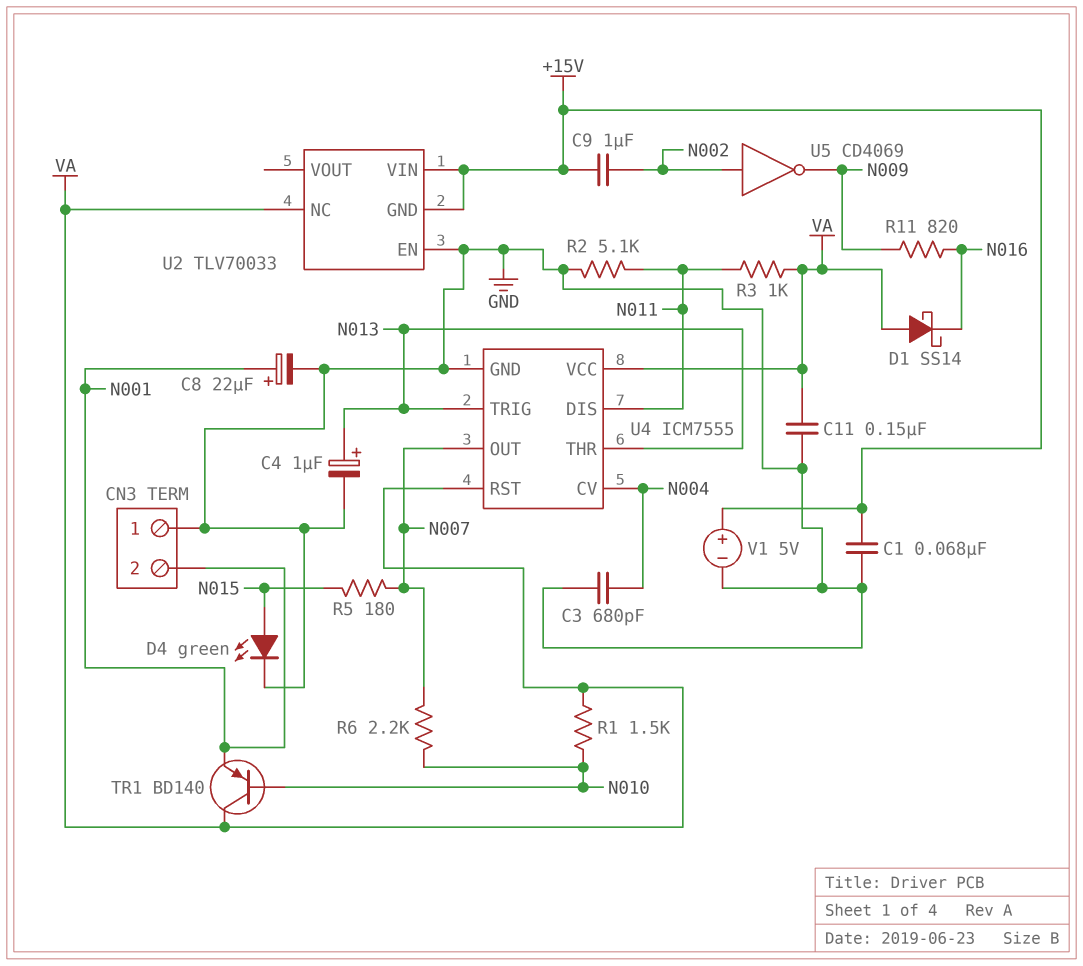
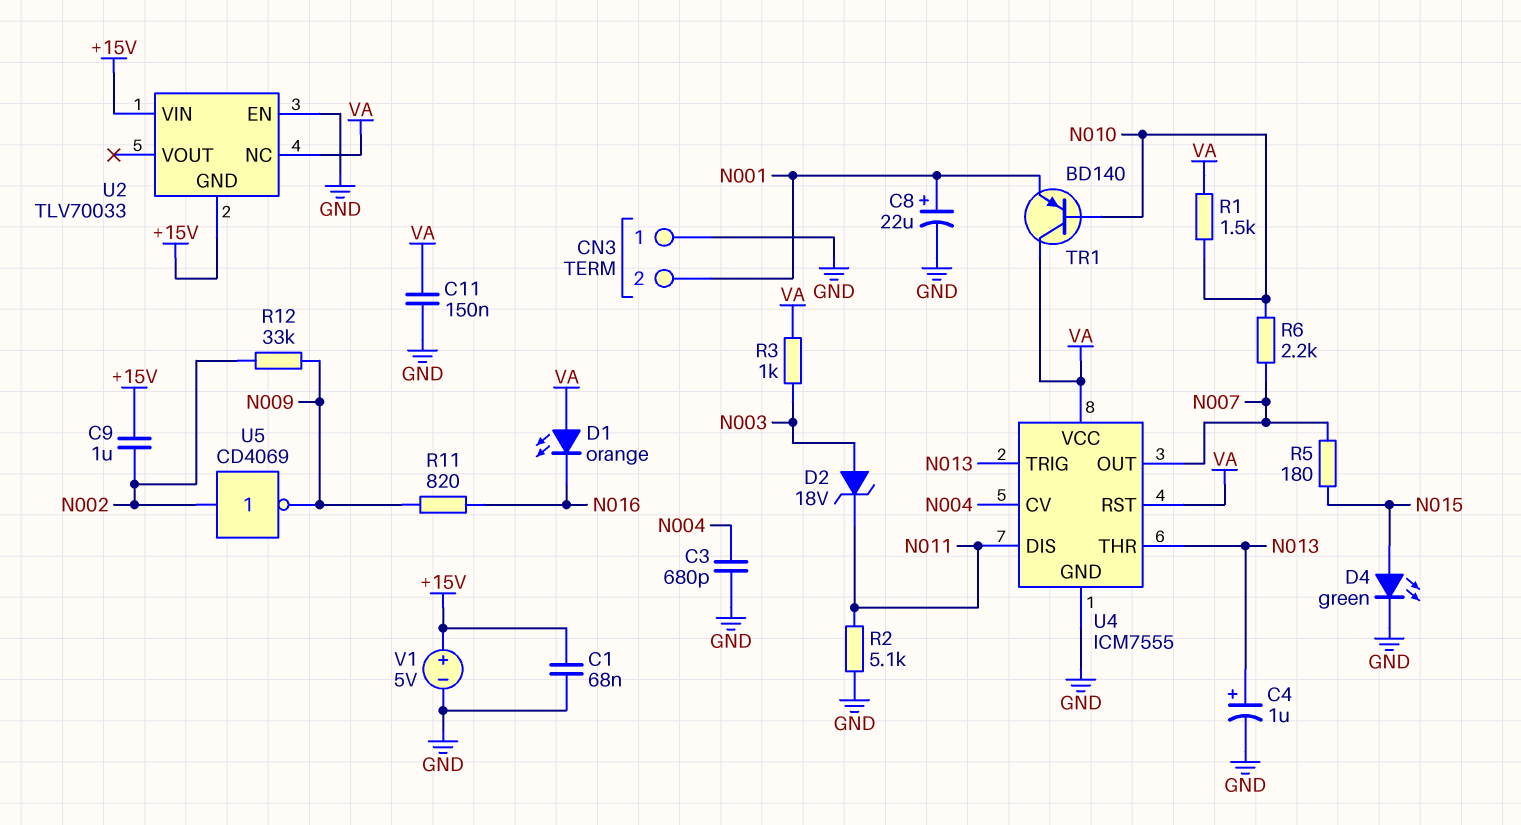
D1: schottky SS14 (A VA, K N016) -> LED orange (A VA, K N016)
D2: none -> zener 18V (A N003, K N011)
R3: 1k (N011, VA) -> 1k (N003, VA)
R12: none -> 33k (N002, N009)

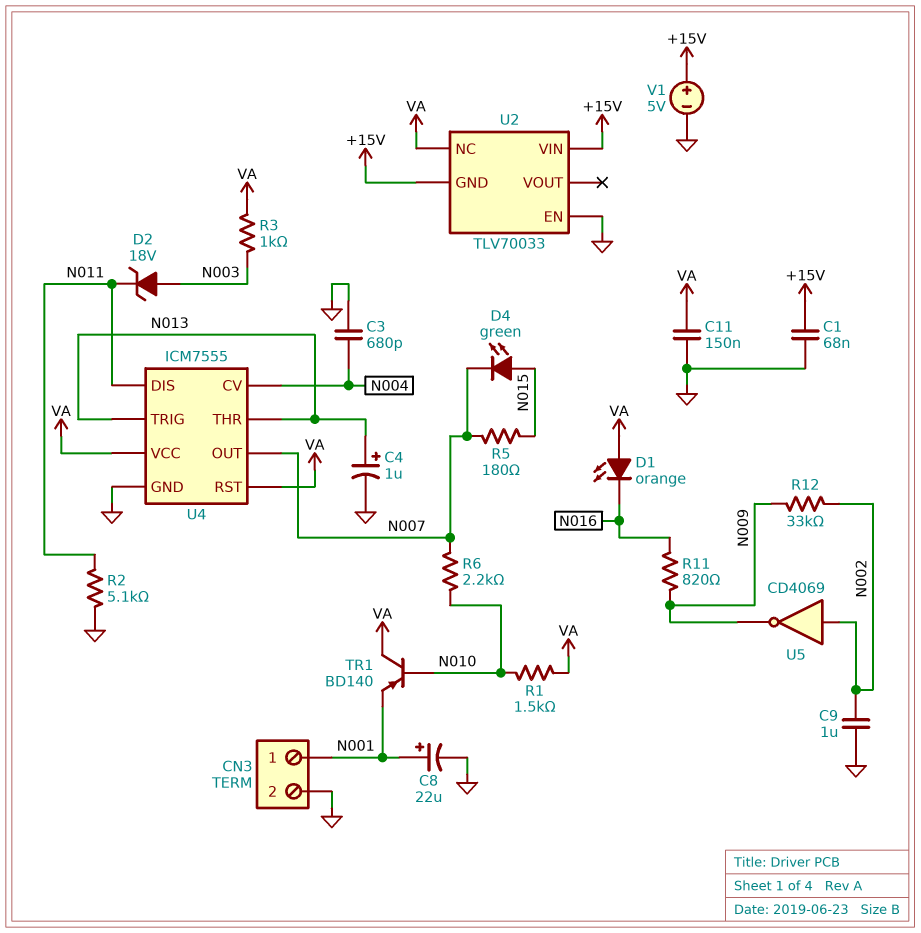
C9: 1uF (+15V, N002) -> 1uF (GND, N002)
CN3 pin 1: GND -> N001
CN3 pin 2: N001 -> GND
D4: LED green (A N015, K GND) -> LED green (A N015, K N007)

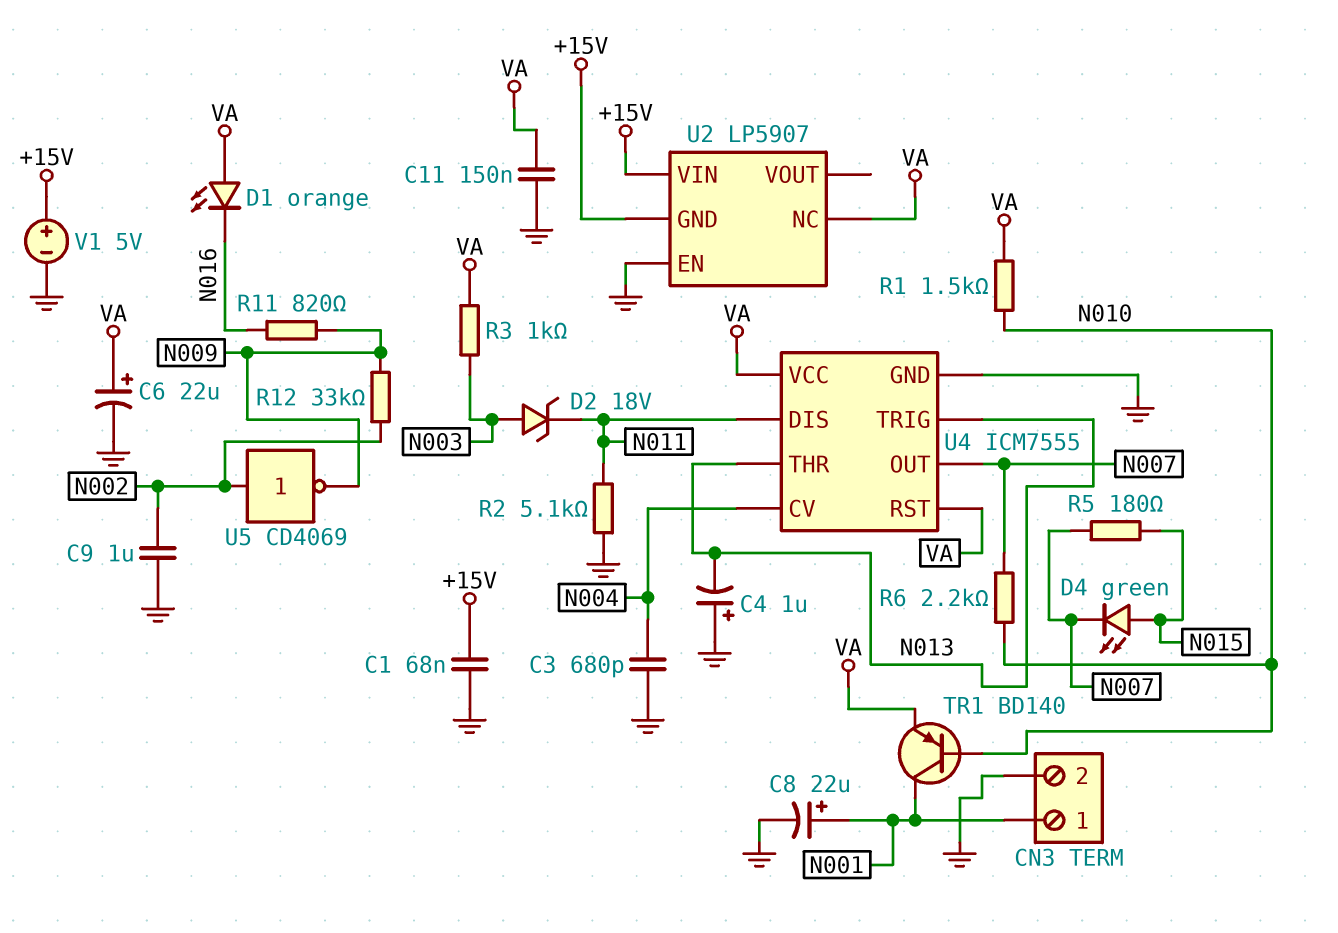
C4: 1uF (plus N013, minus GND) -> 1uF (plus GND, minus N013)
C6: none -> 22uF (plus VA, minus GND)
TR1: PNP BD140 (B N010, C VA, E N001) -> PNP BD140 (B N010, C N001, E VA)
U2: TLV70033 -> LP5907

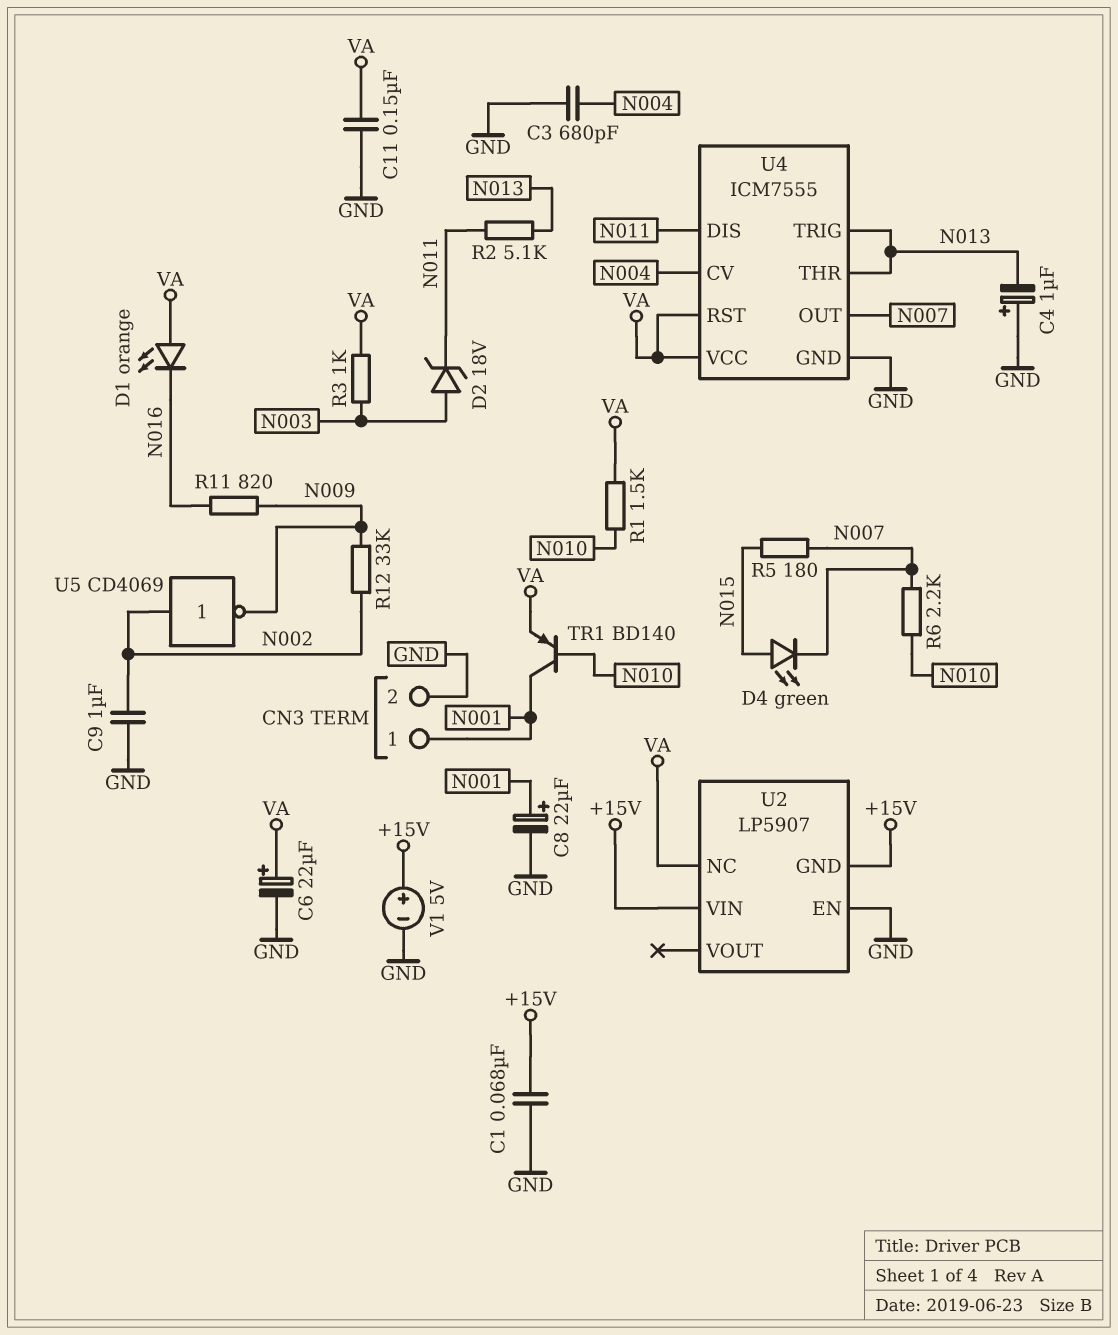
R2: 5.1k (GND, N011) -> 5.1k (N011, N013)

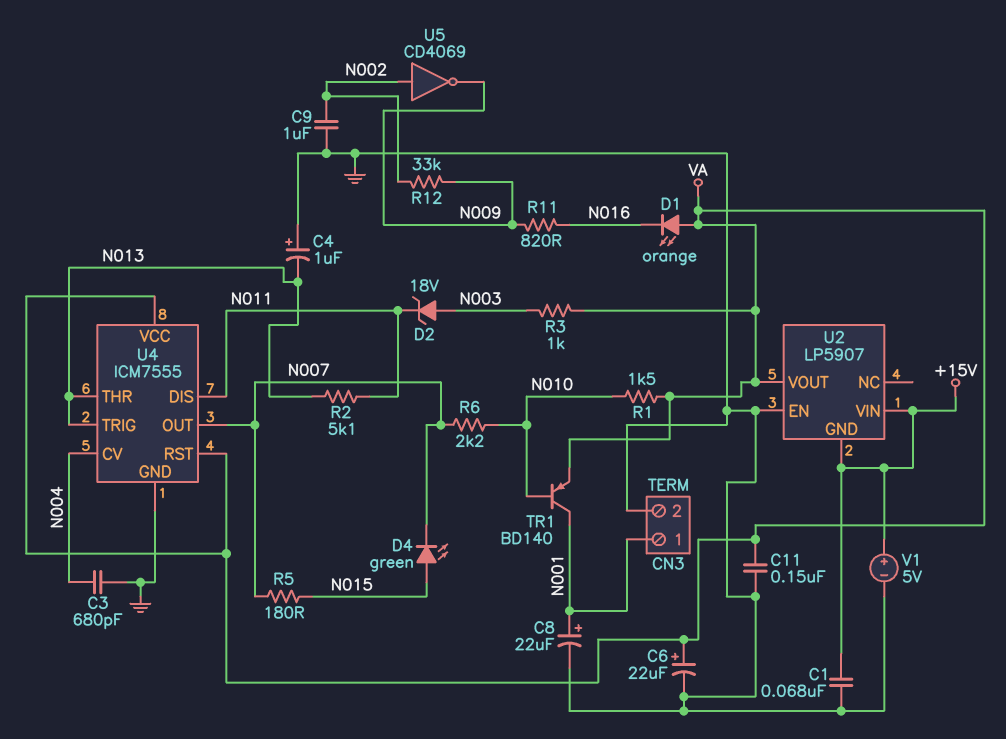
U2 pin NC: VA -> none
U2 pin VOUT: none -> VA

